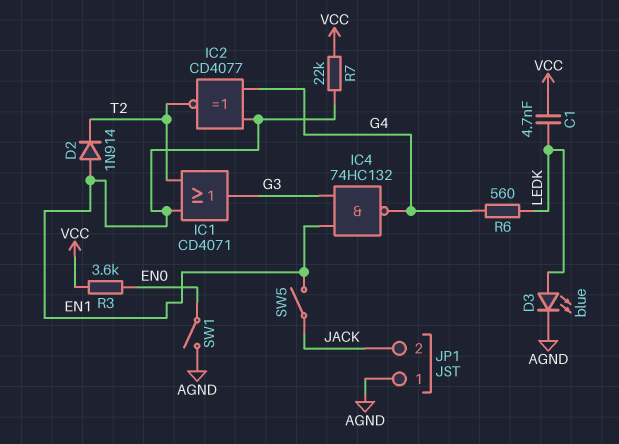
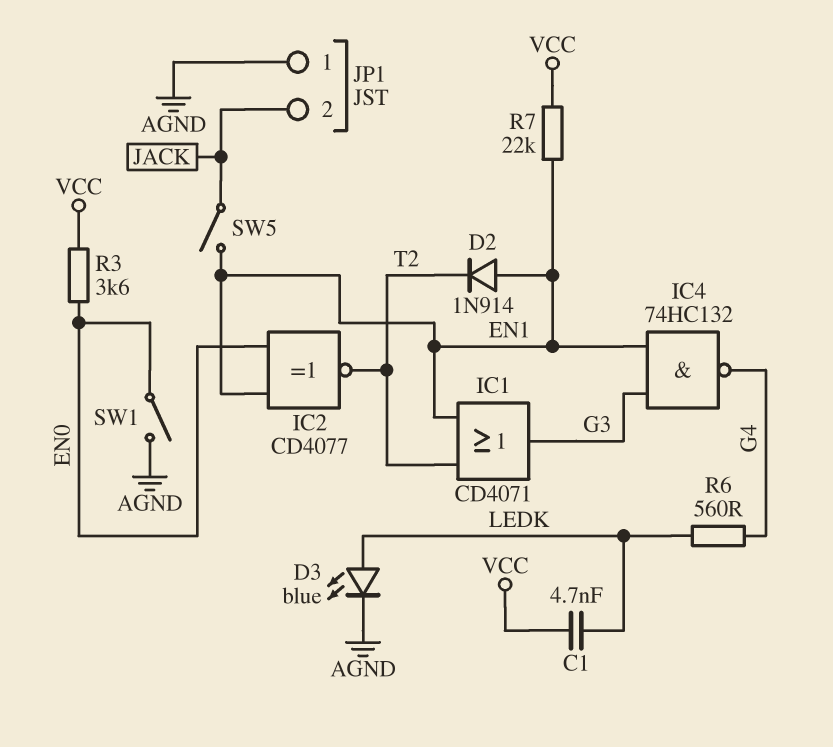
IC2: XNOR CD4077 (in EN1, in G4, out T2) -> XNOR CD4077 (in EN0, in EN1, out T2)

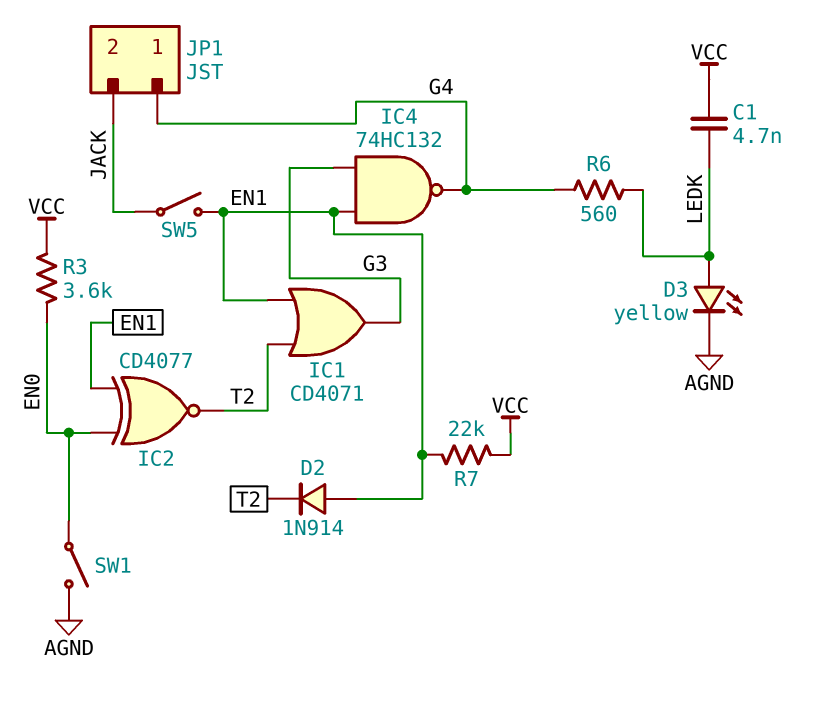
D3: LED blue (A LEDK, K AGND) -> LED yellow (A LEDK, K AGND)
JP1 pin 1: AGND -> G4

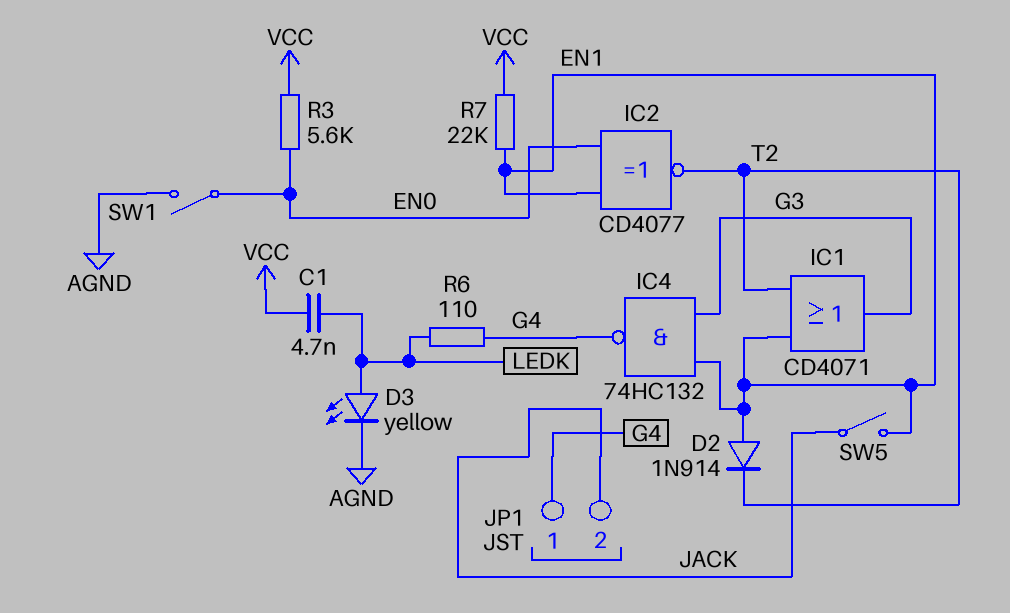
R3: 3.6k (EN0, VCC) -> 5.6k (EN0, VCC)
R6: 560 (G4, LEDK) -> 110 (G4, LEDK)

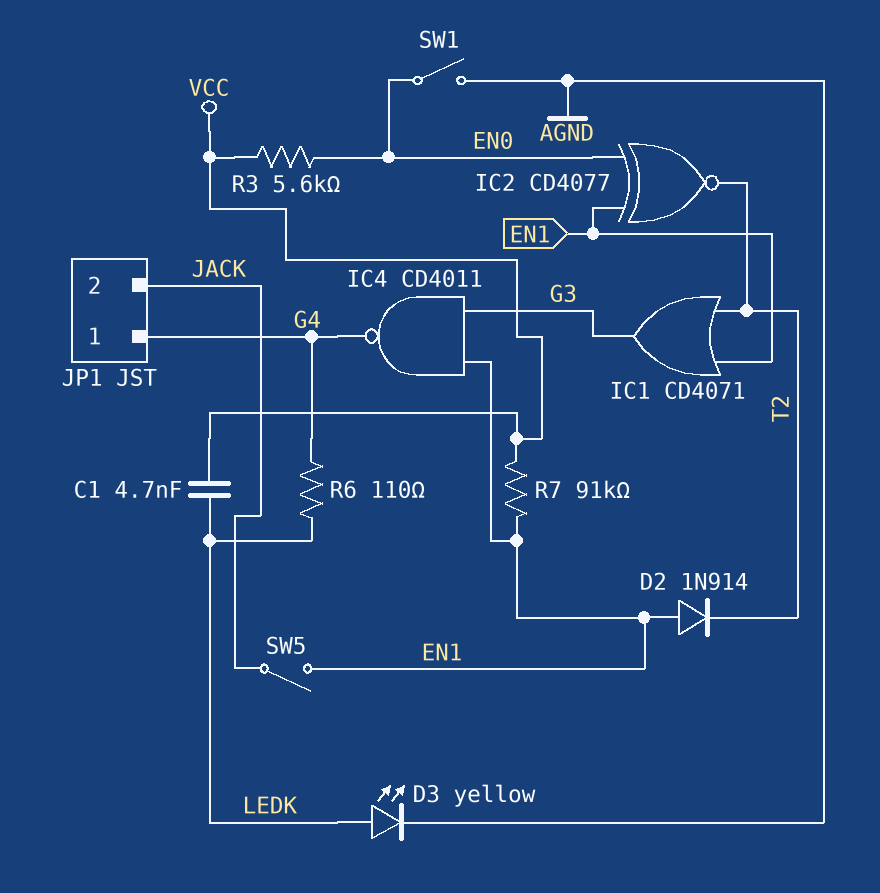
IC4: NAND 74HC132 (in EN1, in G3, out G4) -> NAND CD4011 (in EN1, in G3, out G4)
R7: 22k (EN1, VCC) -> 91k (EN1, VCC)

